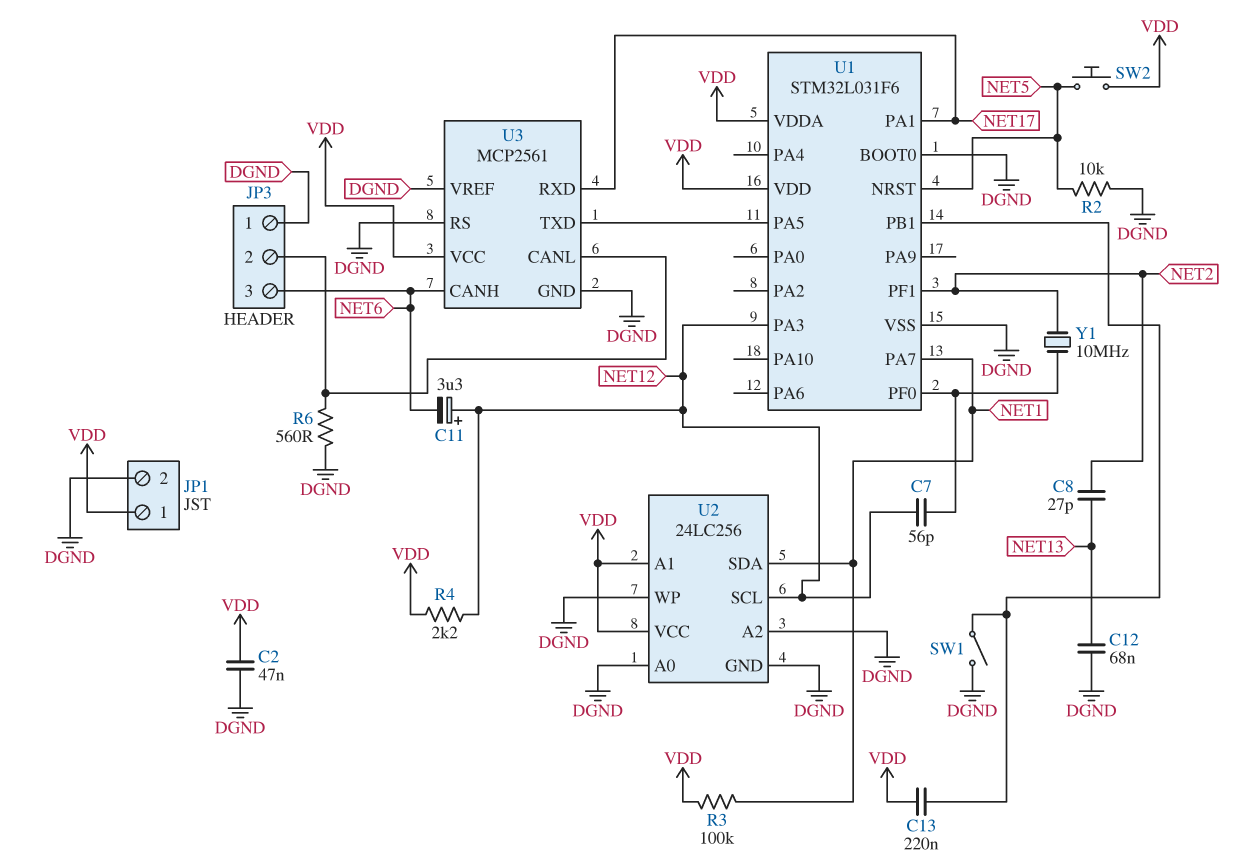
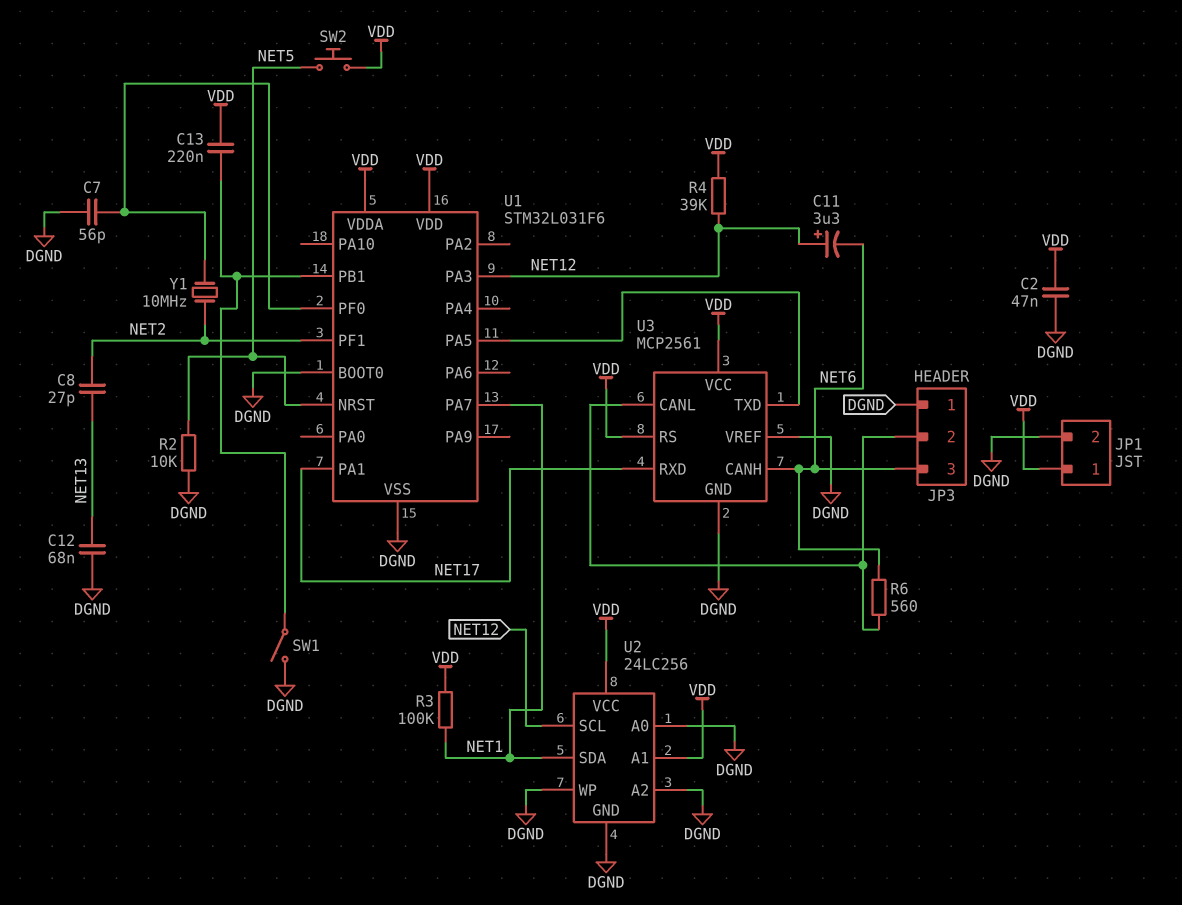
C7: 56pF (NET12, U1/PF0) -> 56pF (DGND, U1/PF0)
R4: 2.2k (NET12, VDD) -> 39k (NET12, VDD)
R6: 560 (DGND, JP3/2) -> 560 (JP3/2, NET6)
U3 pin RS: DGND -> VDD

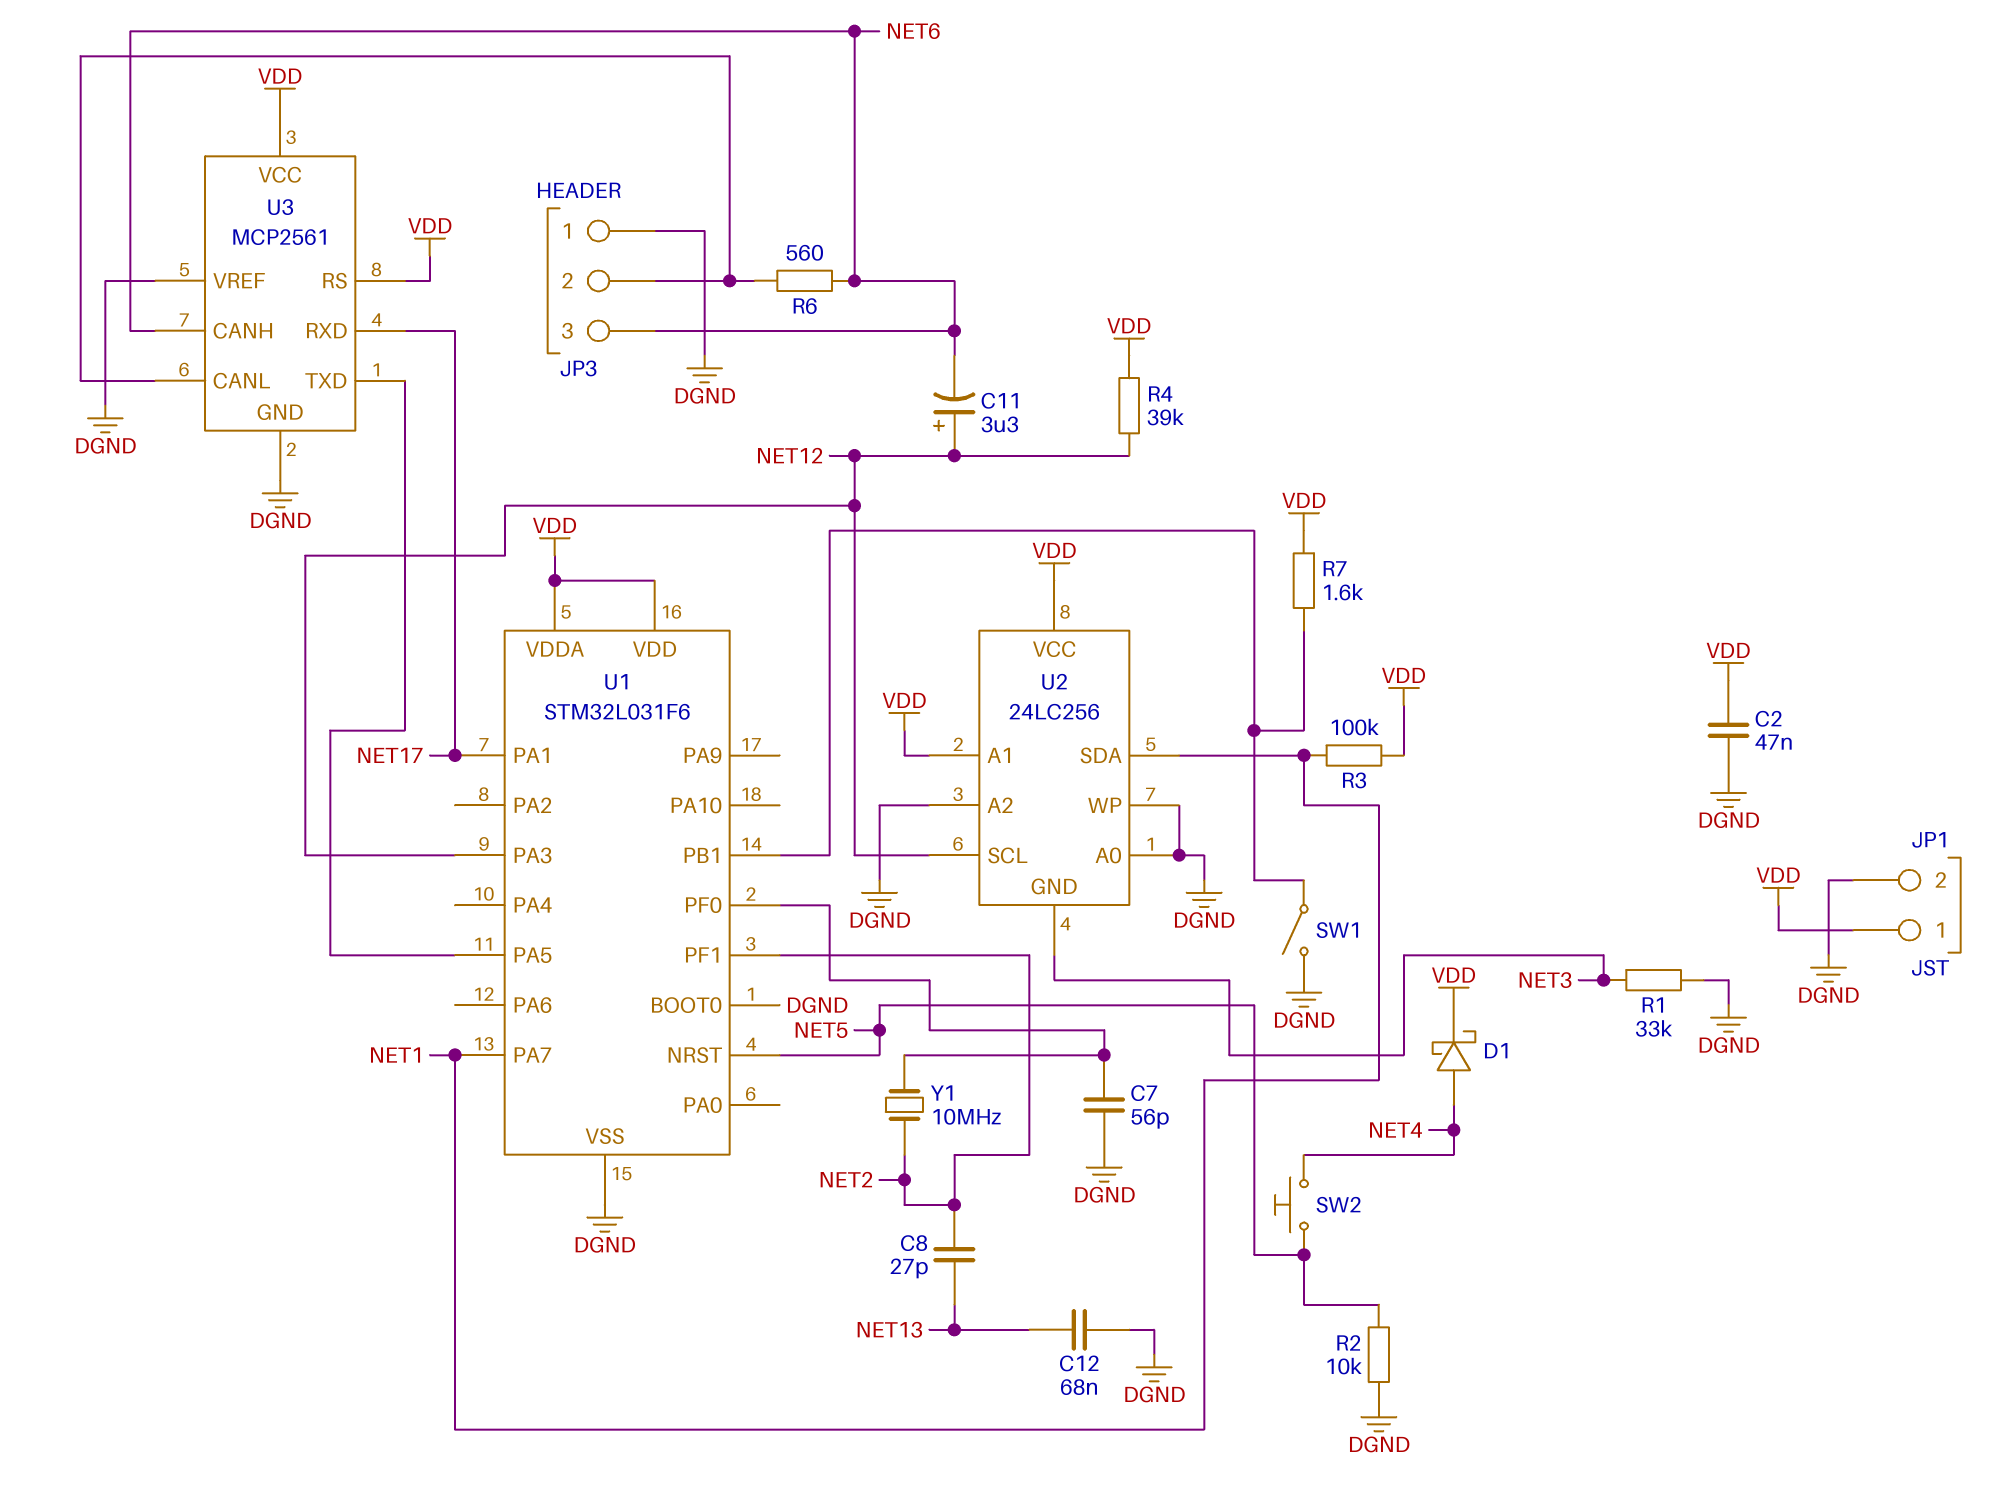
C13: 220nF (U1/PB1, VDD) -> none
D1: none -> schottky (A NET4, K VDD)
R1: none -> 33k (DGND, NET3)
R7: none -> 1.6k (U1/PB1, VDD)
SW2: button (NET5, VDD) -> button (NET4, NET5)
U2 pin GND: DGND -> NET3

